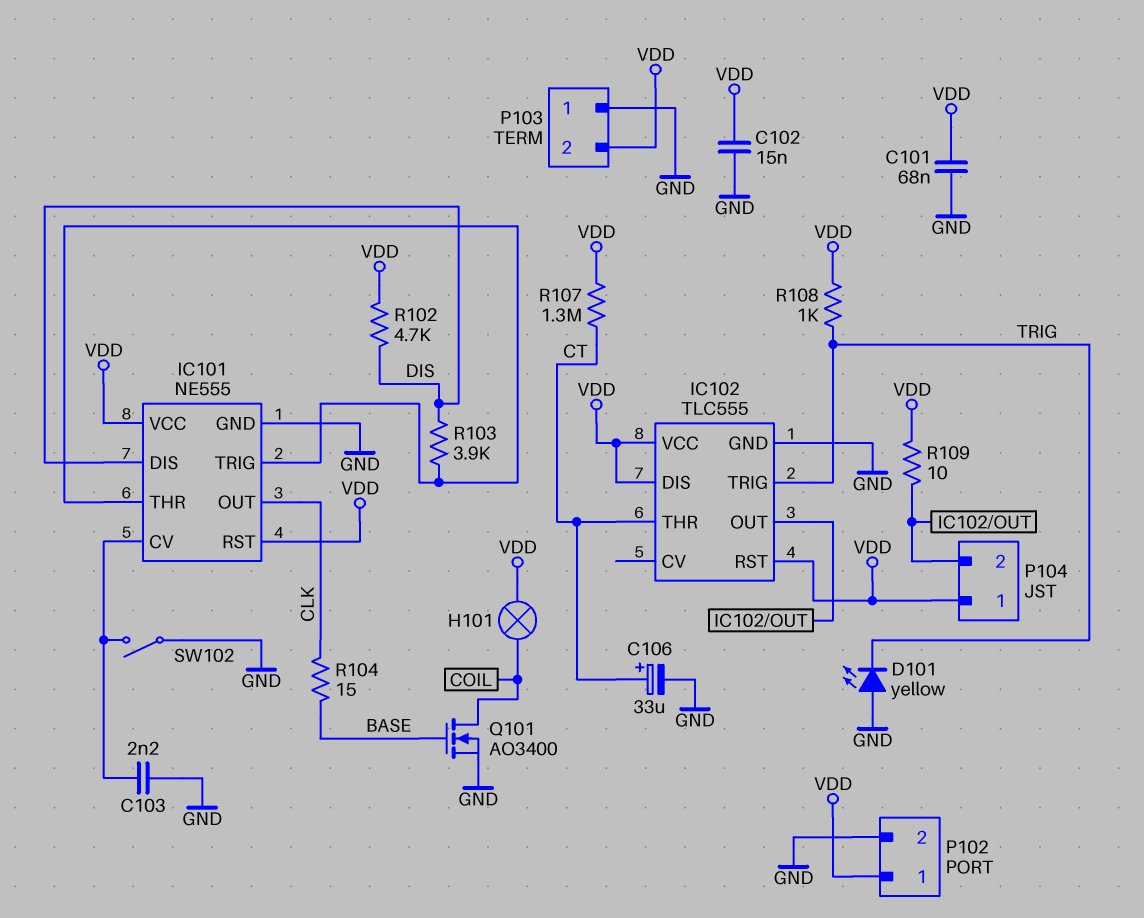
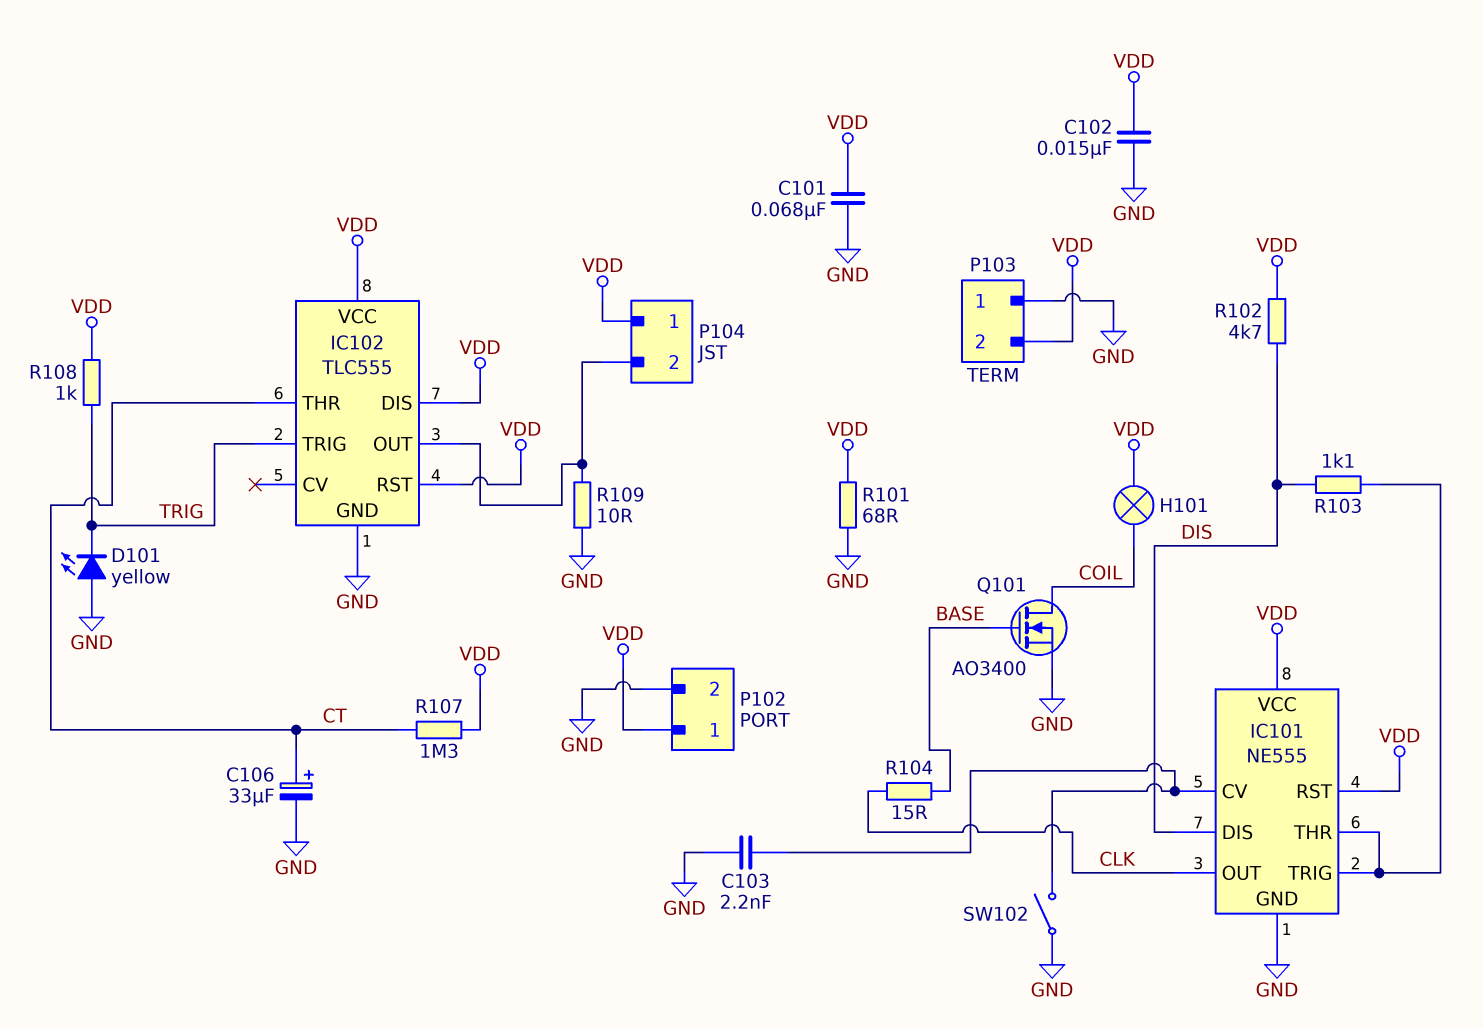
R101: none -> 68 (GND, VDD)
R103: 3.9k (DIS, IC101/THR) -> 1.1k (DIS, IC101/THR)
R109: 10 (IC102/OUT, VDD) -> 10 (GND, IC102/OUT)

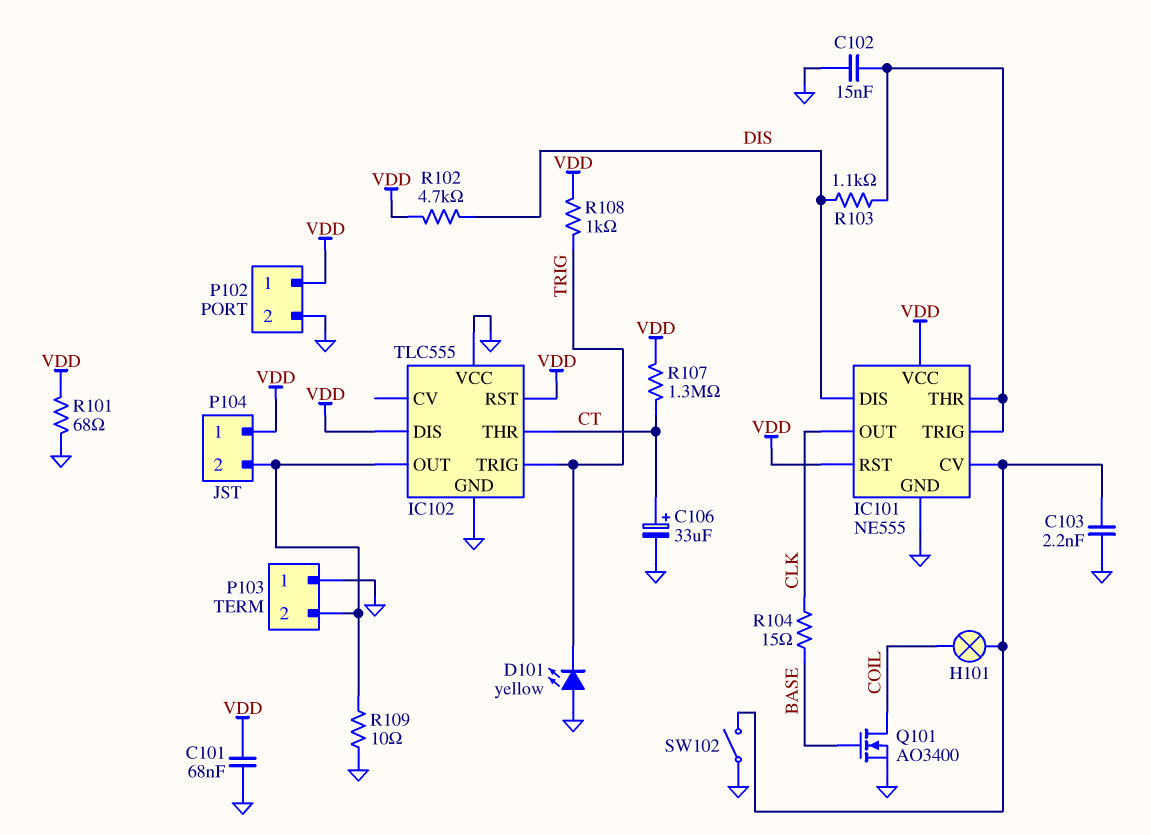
C102: 15nF (GND, VDD) -> 15nF (GND, IC101/THR)
H101: lamp (COIL, VDD) -> lamp (COIL, IC101/CV)
IC102 pin VCC: VDD -> GND
P103 pin 2: VDD -> IC102/OUT

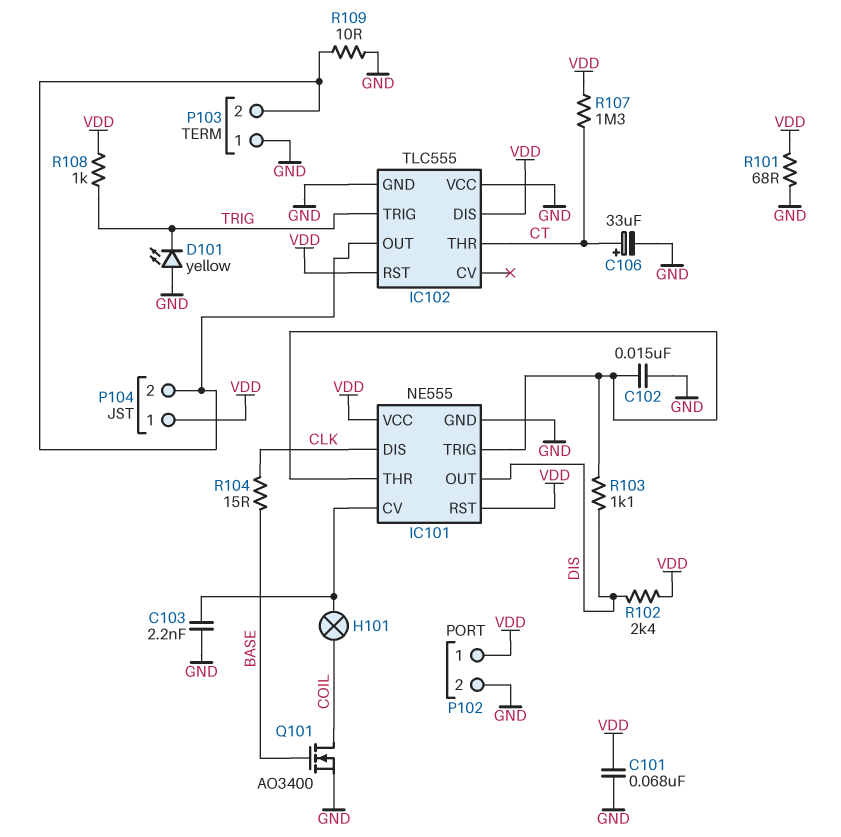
IC101 pin DIS: DIS -> CLK
IC101 pin OUT: CLK -> DIS
R102: 4.7k (DIS, VDD) -> 2.4k (DIS, VDD)
SW102: switch (GND, IC101/CV) -> none

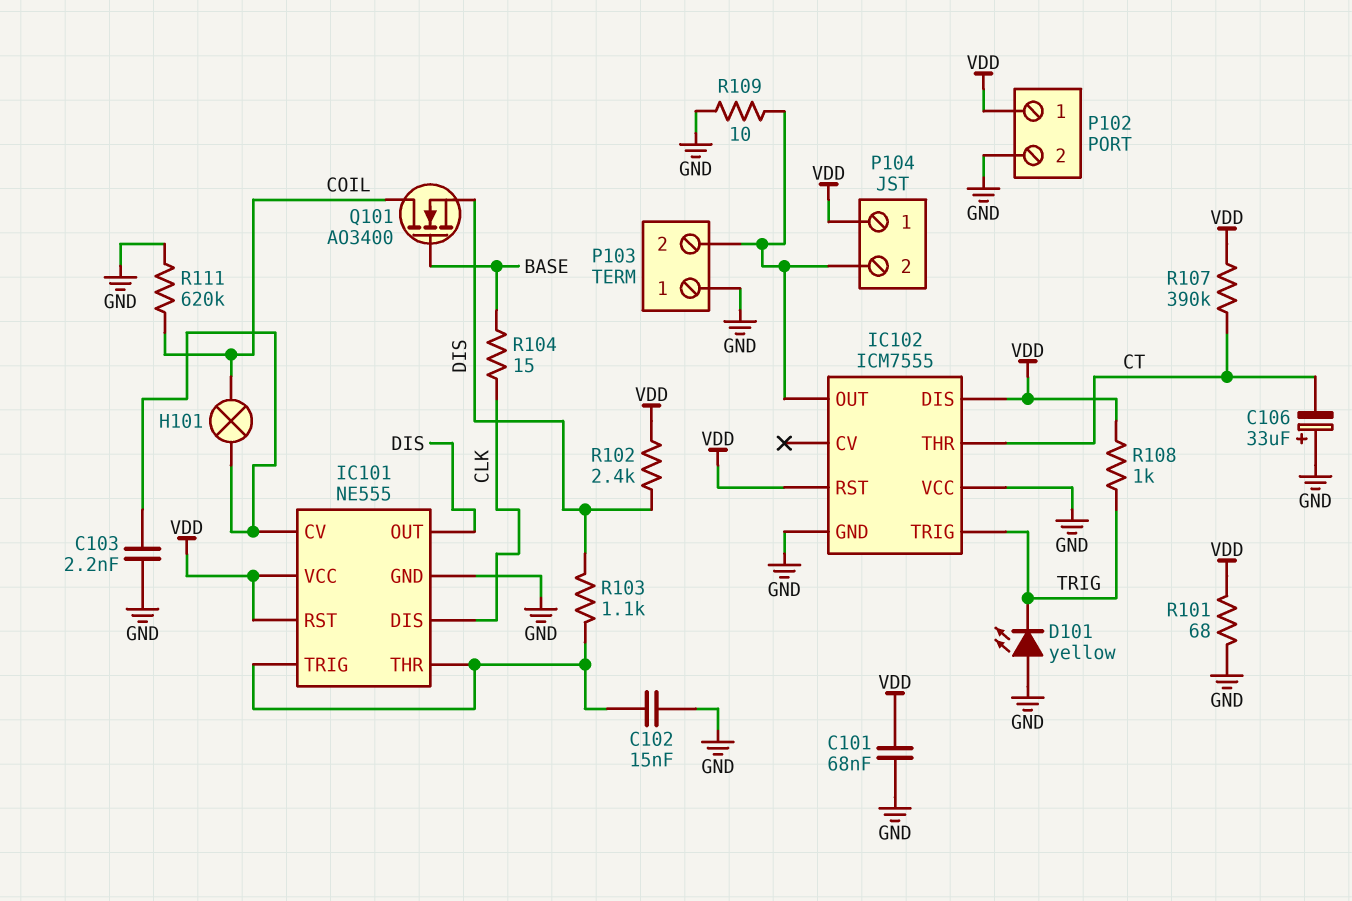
C106: 33uF (plus CT, minus GND) -> 33uF (plus GND, minus CT)
IC102: TLC555 -> ICM7555
Q101: NMOS AO3400 (G BASE, D COIL, S GND) -> NMOS AO3400 (G BASE, D COIL, S DIS)
R107: 1.3M (CT, VDD) -> 390k (CT, VDD)
R111: none -> 620k (COIL, GND)

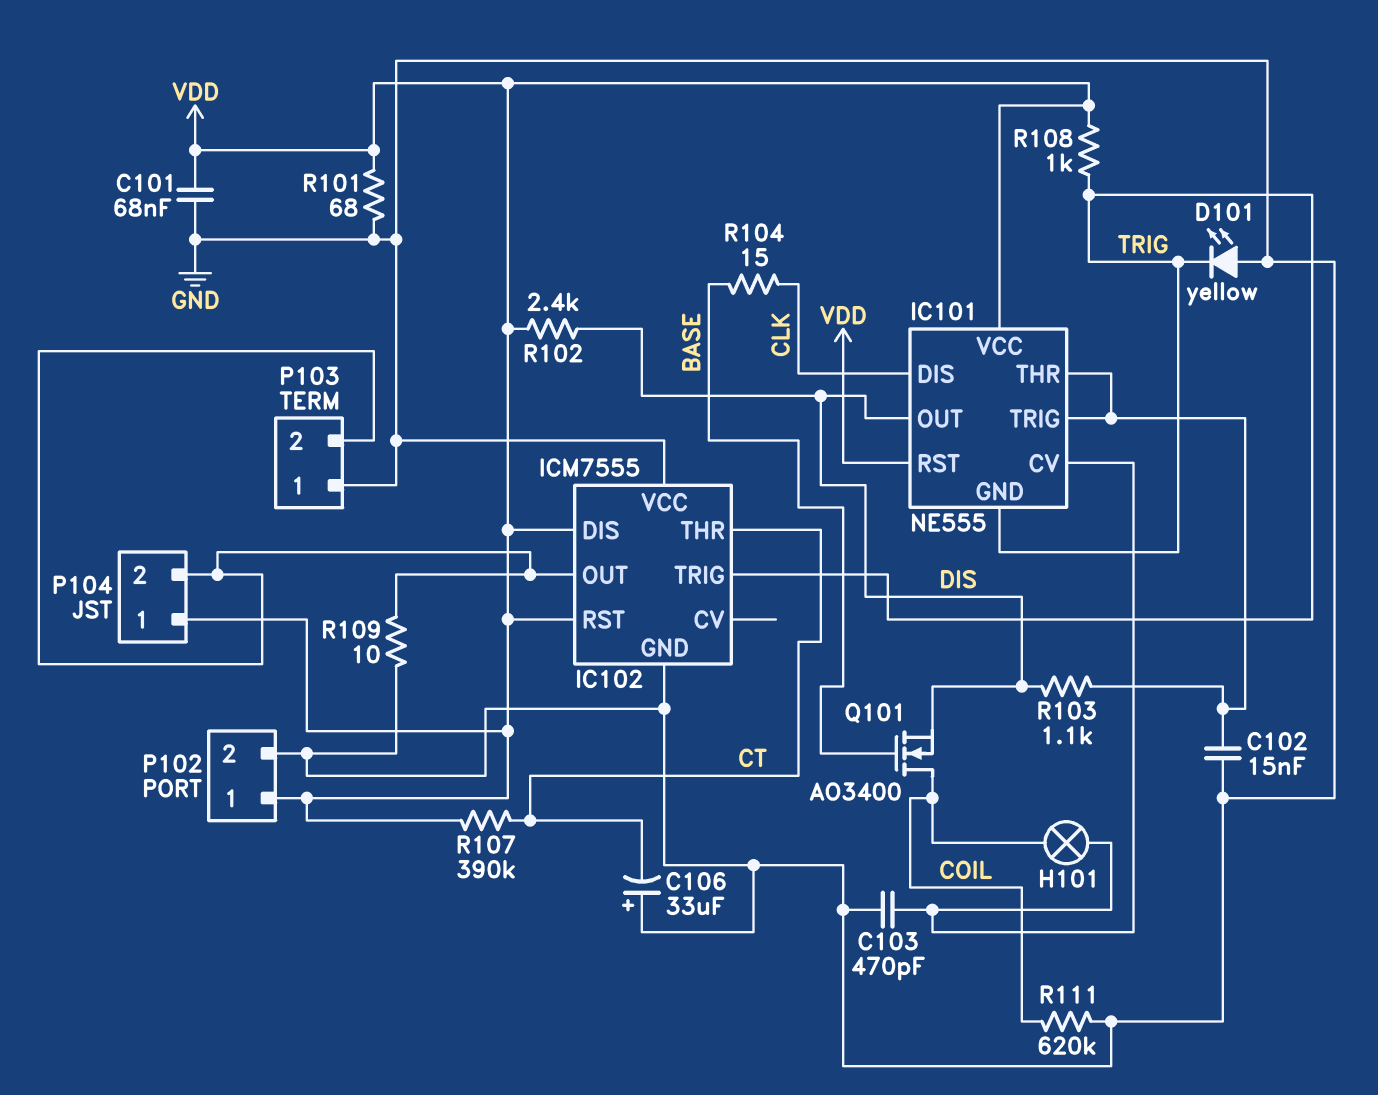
C103: 2.2nF (GND, IC101/CV) -> 470pF (GND, IC101/CV)
IC101 pin GND: GND -> TRIG

